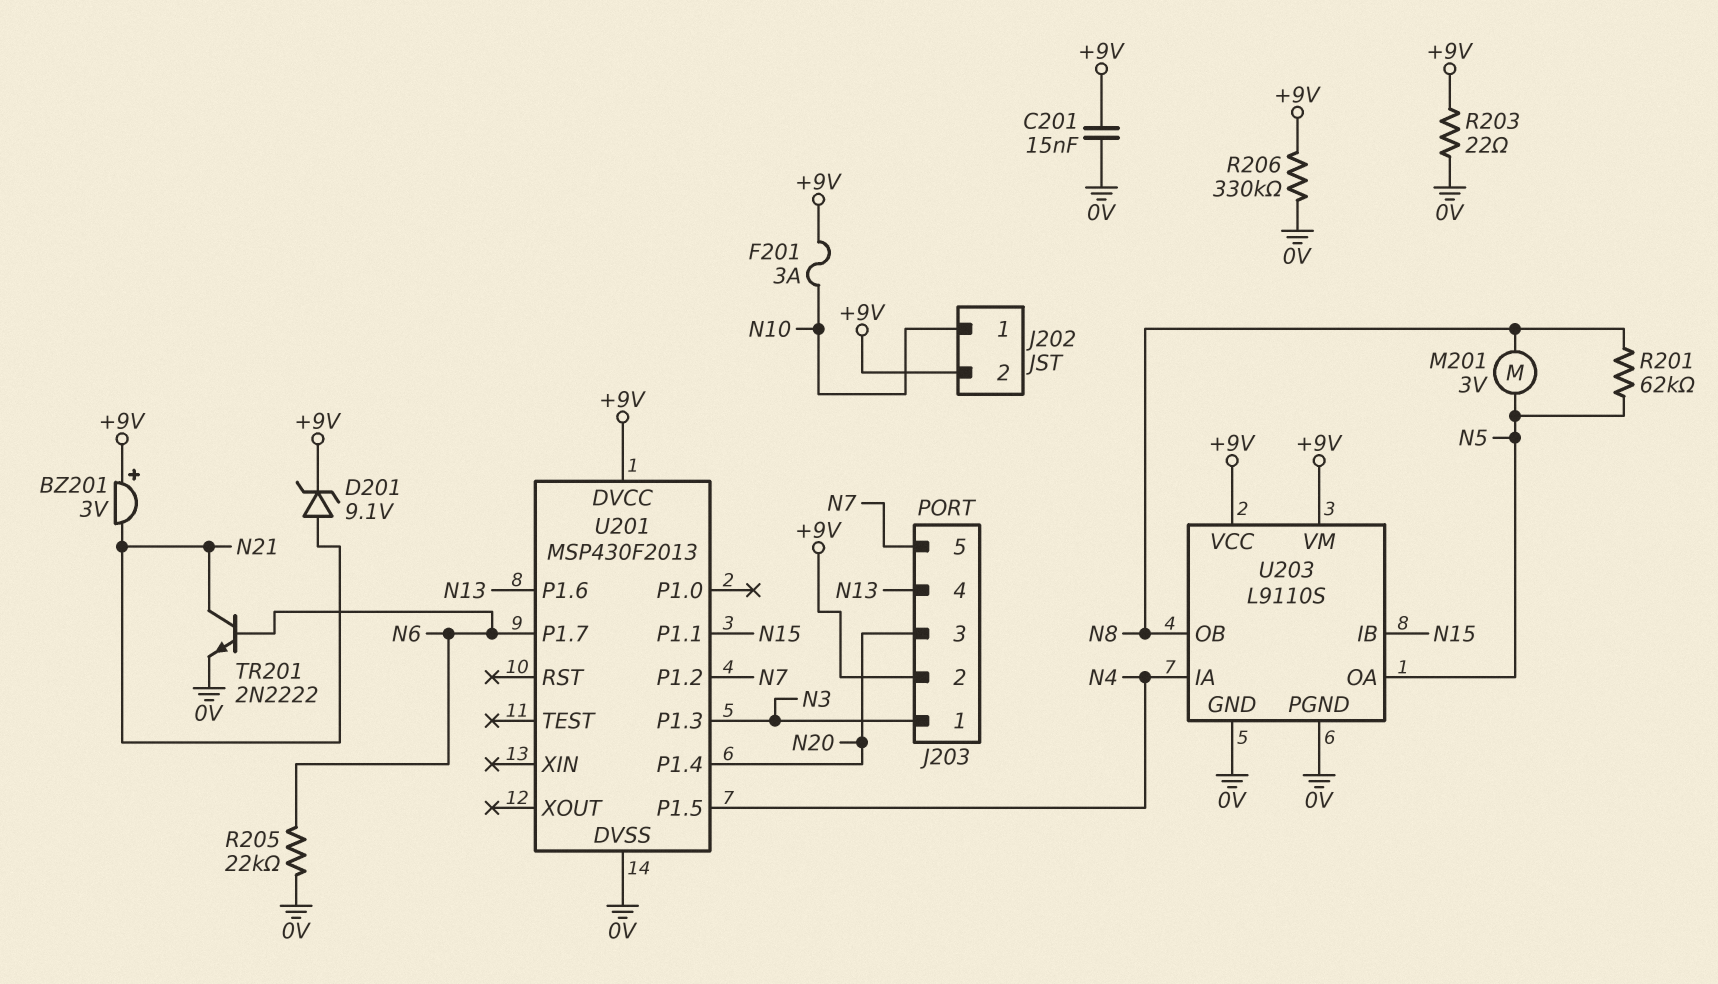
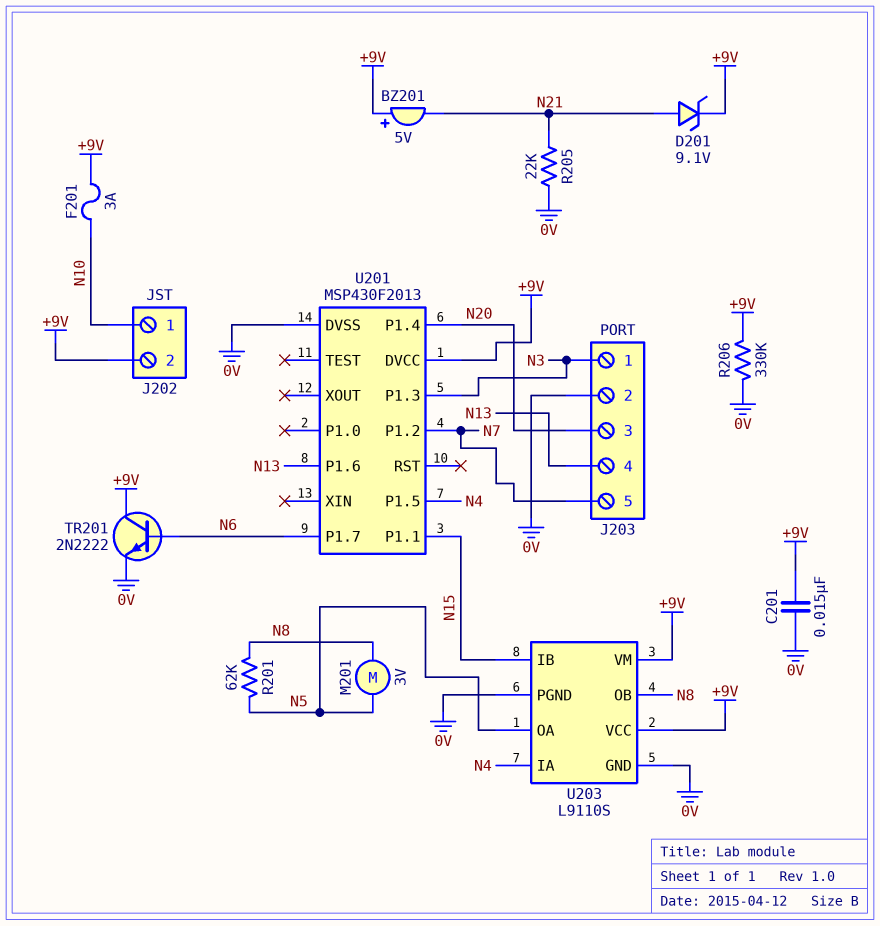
BZ201: buzzer 3V (plus +9V, minus N21) -> buzzer 5V (plus +9V, minus N21)
J203 pin 2: +9V -> 0V
R203: 22 (+9V, 0V) -> none
R205: 22k (0V, N6) -> 22k (0V, N21)
TR201: NPN 2N2222 (B N6, C N21, E 0V) -> NPN 2N2222 (B N6, C +9V, E 0V)

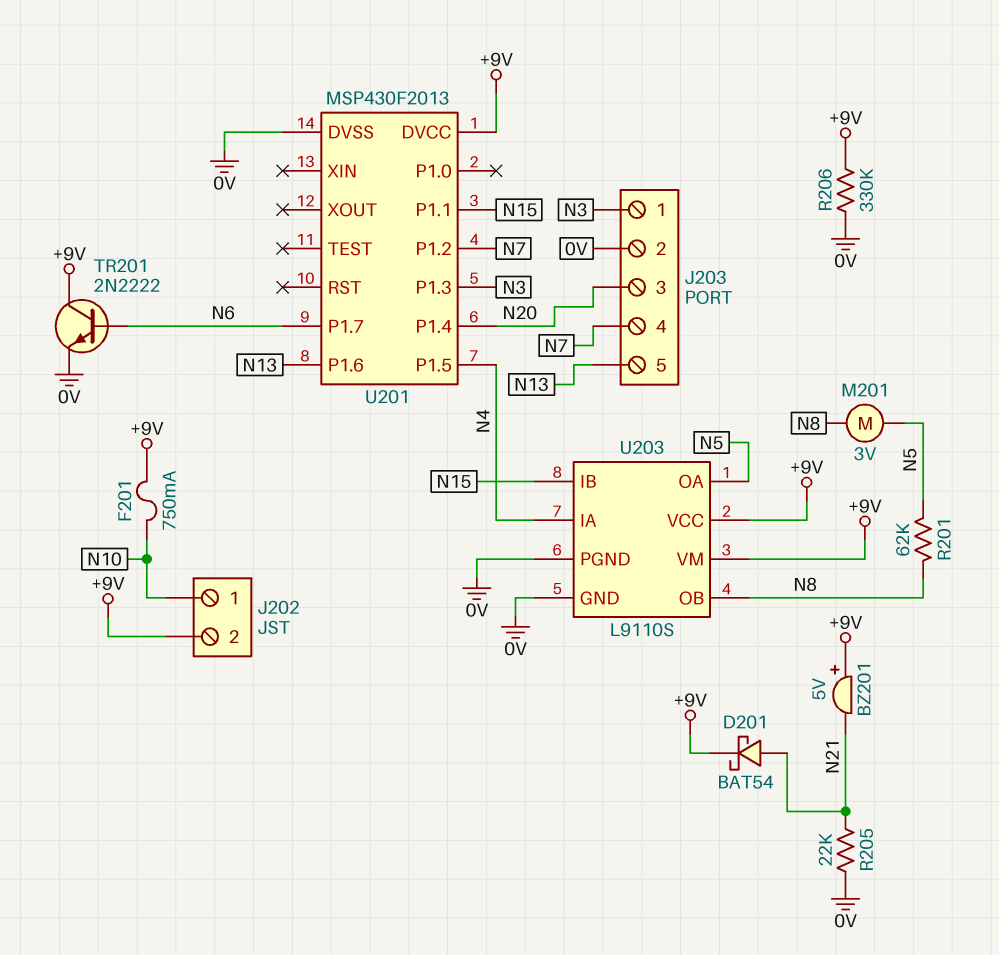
C201: 15nF (+9V, 0V) -> none
D201: zener 9.1V (A N21, K +9V) -> schottky BAT54 (A N21, K +9V)
F201: 3A (+9V, N10) -> 750mA (+9V, N10)
J203 pin 4: N13 -> N7
J203 pin 5: N7 -> N13

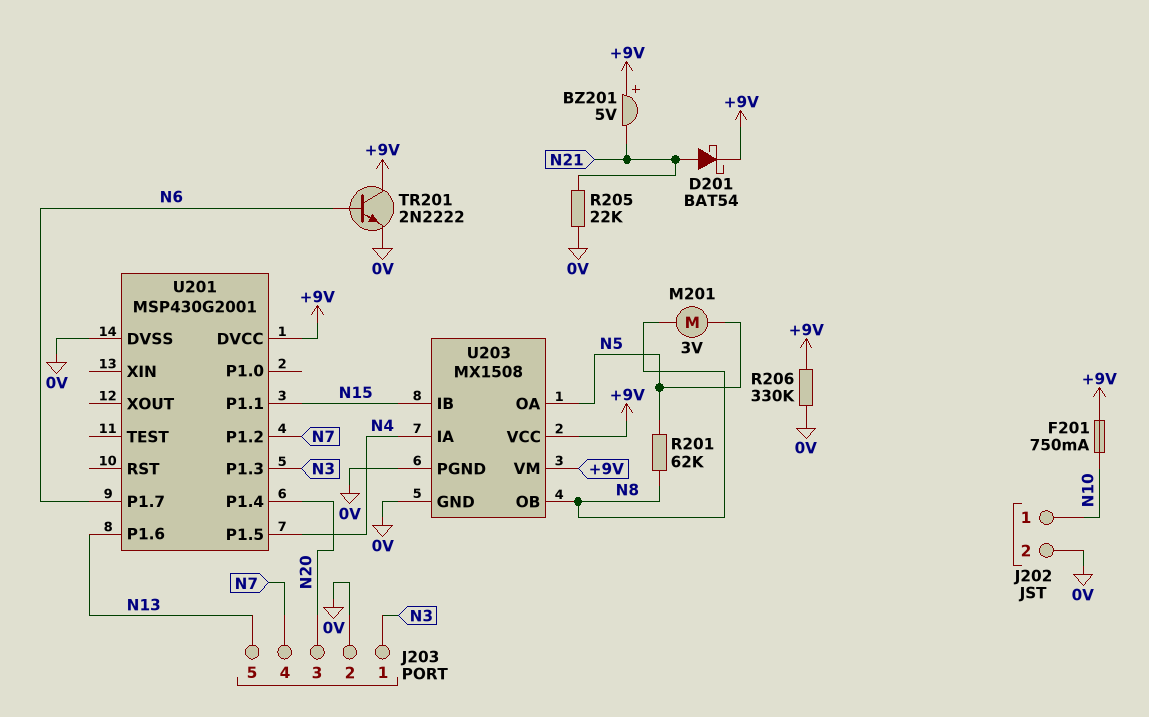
J202 pin 2: +9V -> 0V
U201: MSP430F2013 -> MSP430G2001
U203: L9110S -> MX1508

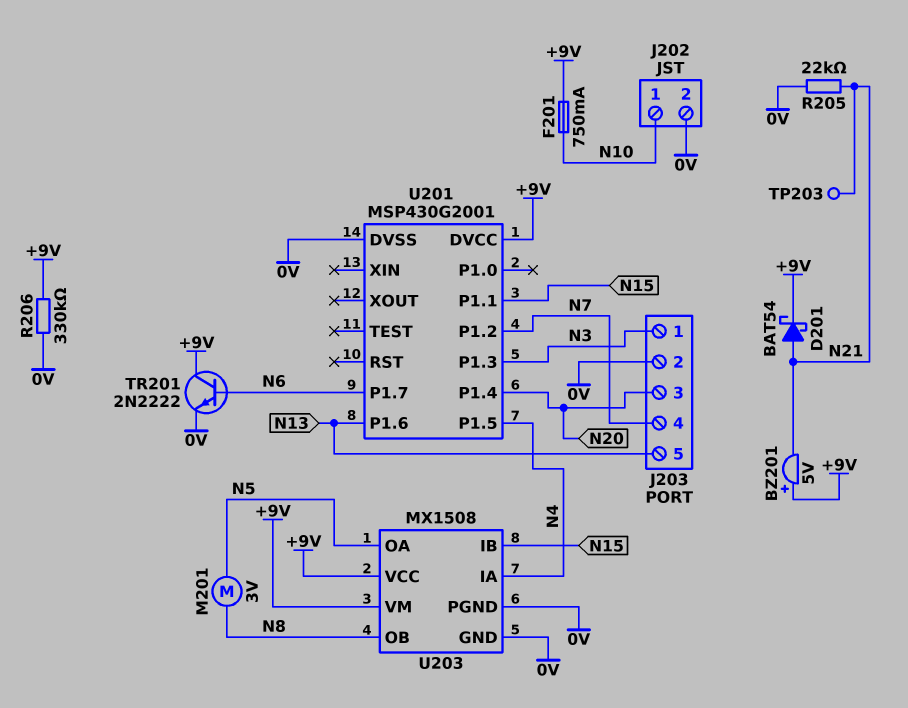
R201: 62k (N5, N8) -> none
TP203: none -> test point (N21)

